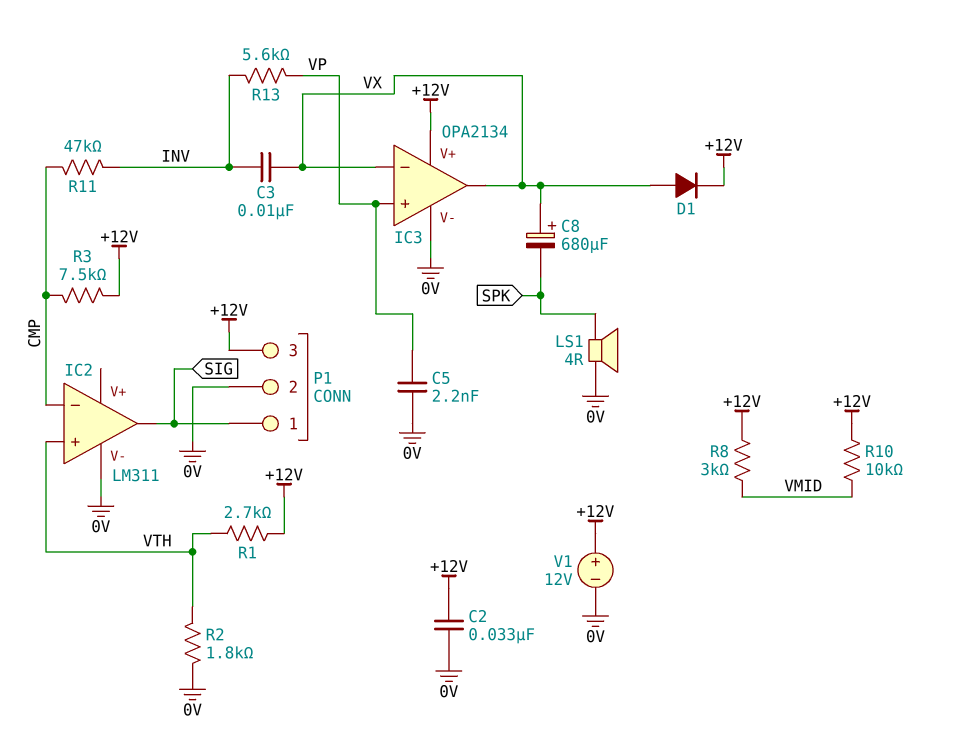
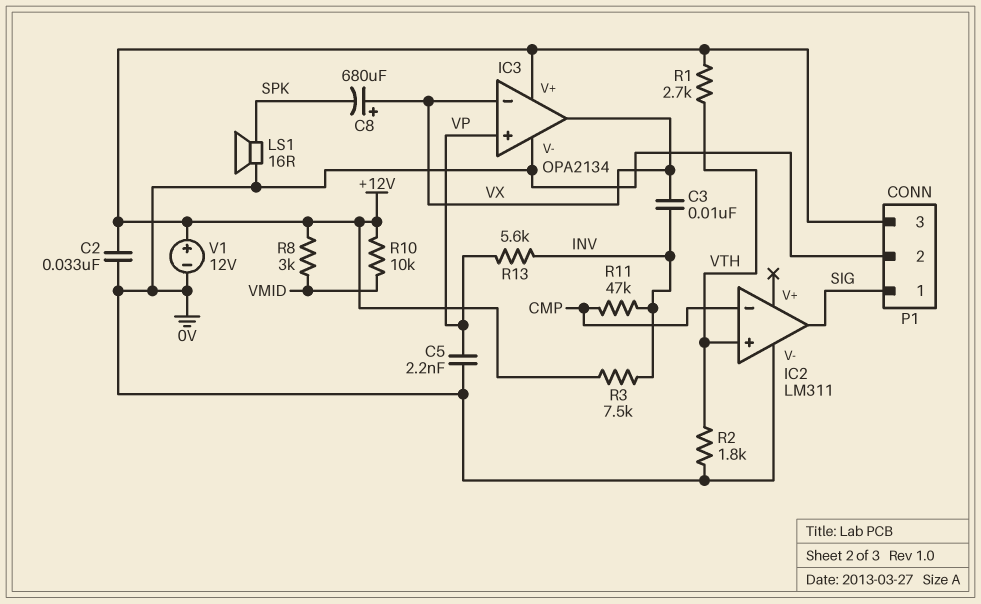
D1: diode (A VX, K +12V) -> none
LS1: speaker 4R (0V, SPK) -> speaker 16R (0V, SPK)
R3: 7.5k (+12V, CMP) -> 7.5k (+12V, INV)

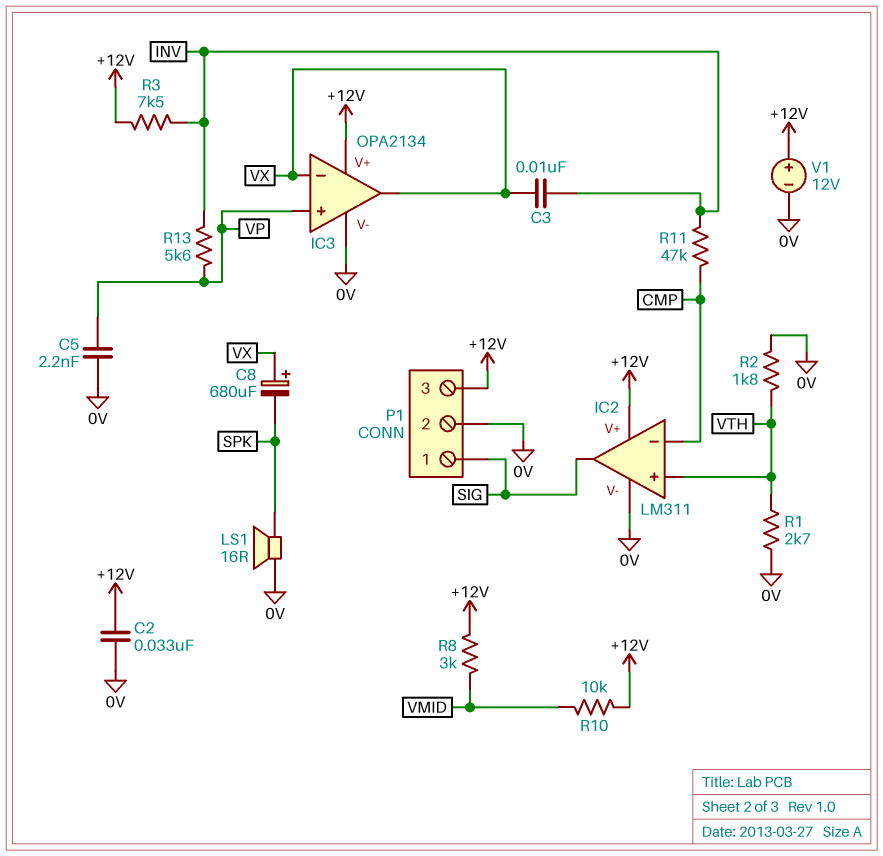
IC2 pin V+: none -> +12V
R1: 2.7k (+12V, VTH) -> 2.7k (0V, VTH)

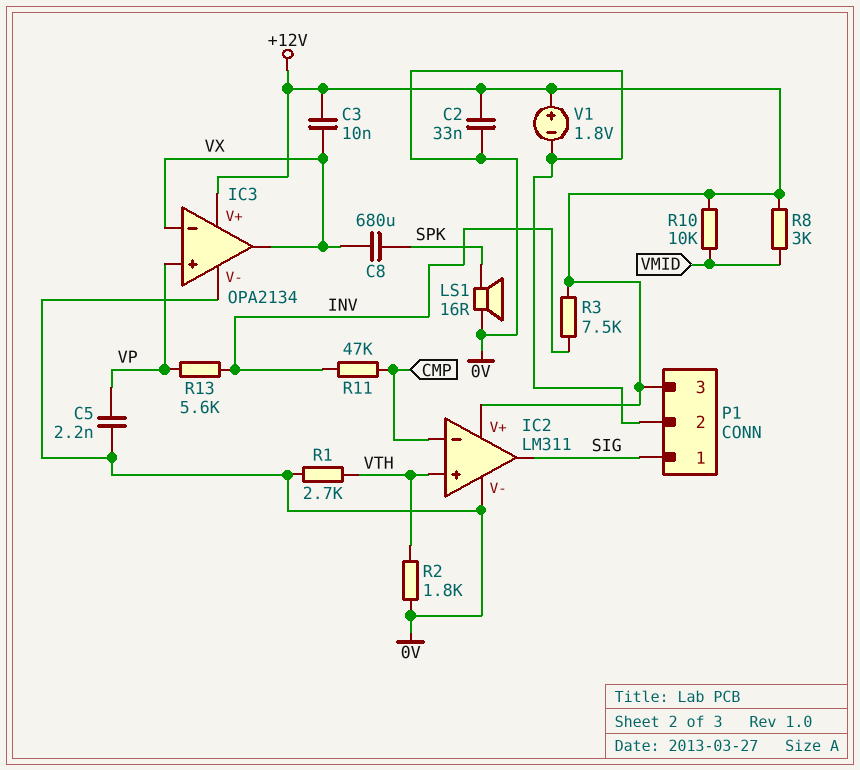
C3: 10nF (INV, VX) -> 10nF (+12V, VX)
C8: 680uF (plus VX, minus SPK) -> 680uF (SPK, VX)
V1: 12V (plus +12V, minus 0V) -> 1.8V (plus +12V, minus 0V)

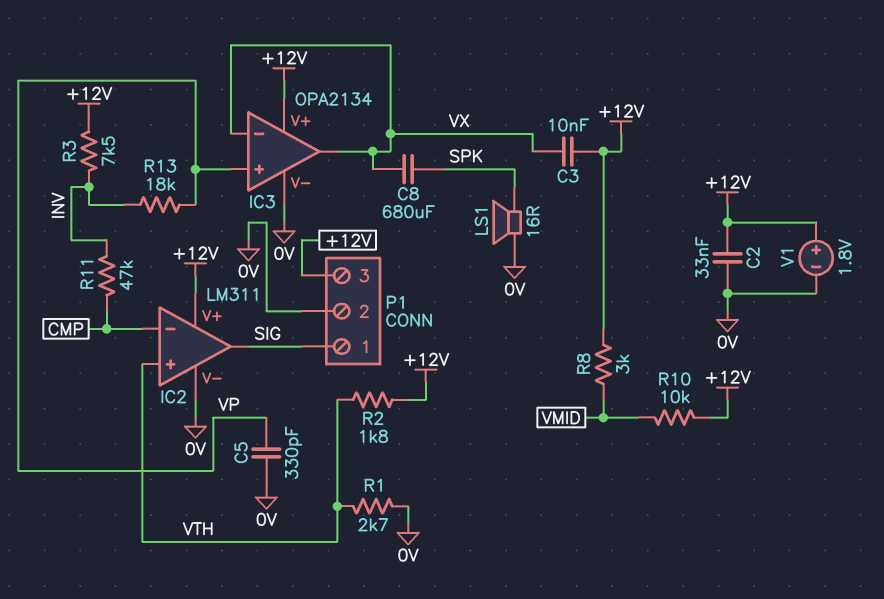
C5: 2.2nF (0V, VP) -> 330pF (0V, VP)
R2: 1.8k (0V, VTH) -> 1.8k (+12V, VTH)
R13: 5.6k (INV, VP) -> 18k (INV, VP)

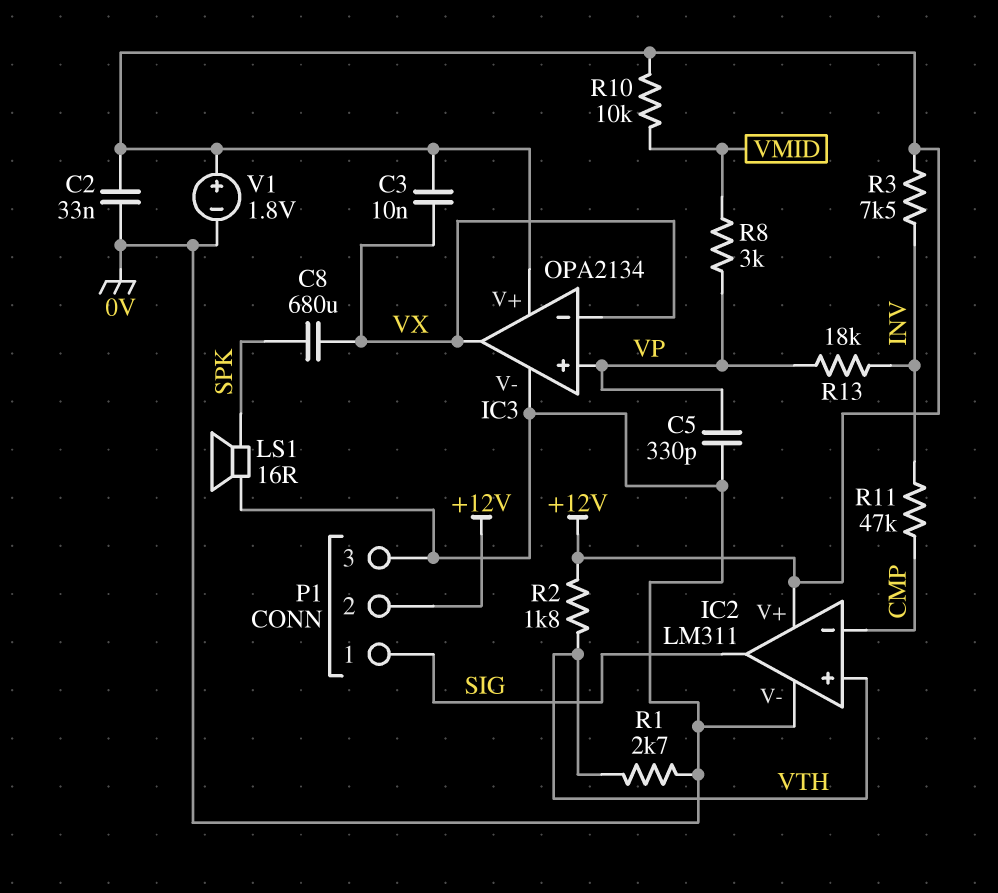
P1 pin 2: 0V -> +12V
P1 pin 3: +12V -> 0V
R8: 3k (+12V, VMID) -> 3k (VMID, VP)

